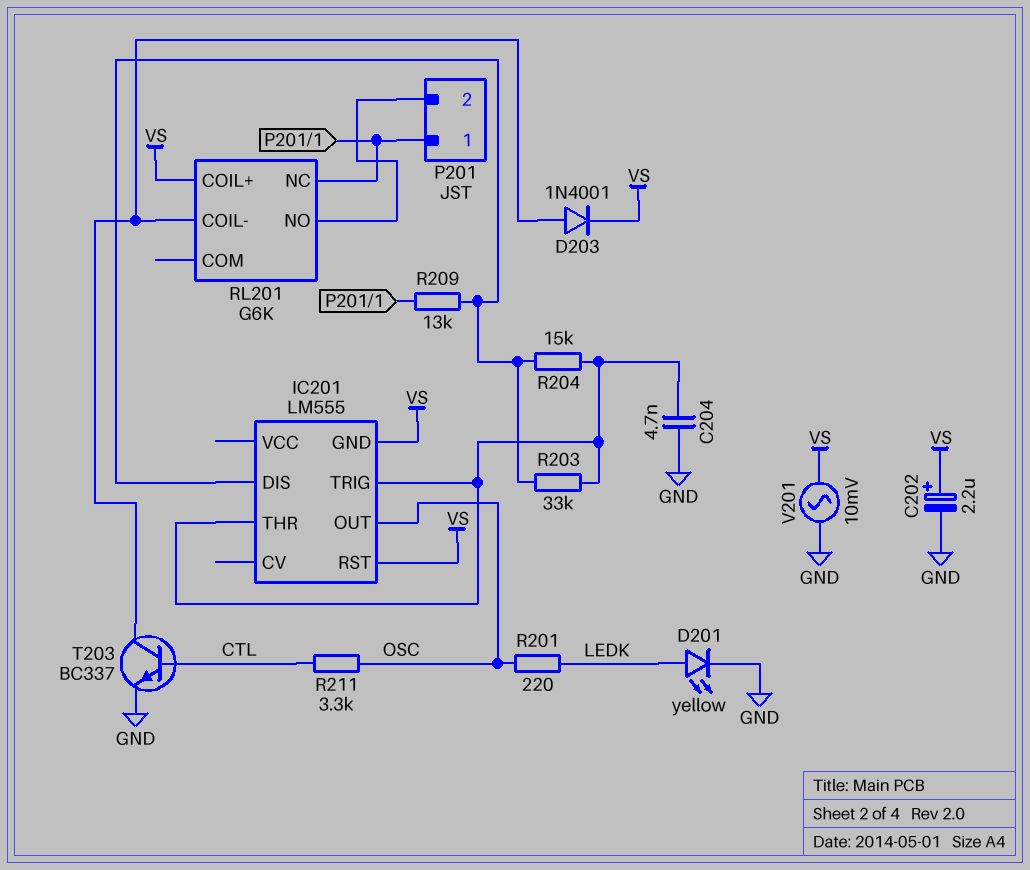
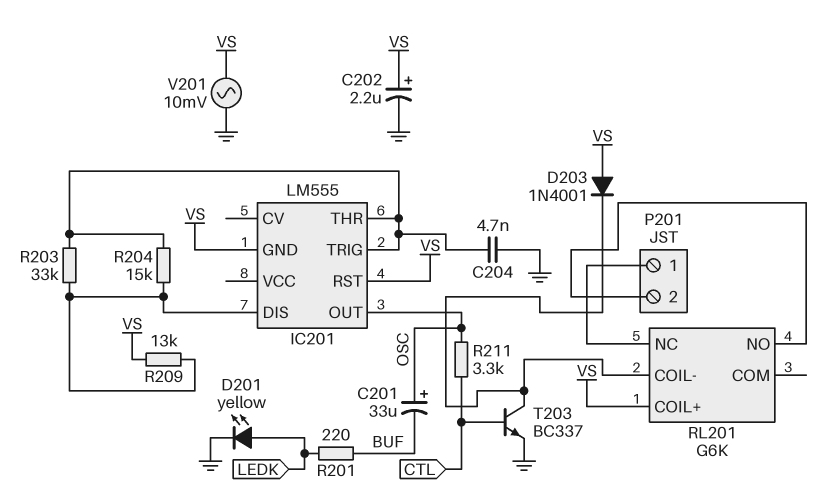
C201: none -> 33uF (plus OSC, minus BUF)
D203: diode 1N4001 (A RL201/COIL-, K VS) -> diode 1N4001 (A VS, K RL201/COIL-)
R201: 220 (LEDK, OSC) -> 220 (BUF, LEDK)
R209: 13k (IC201/DIS, P201/1) -> 13k (IC201/DIS, VS)

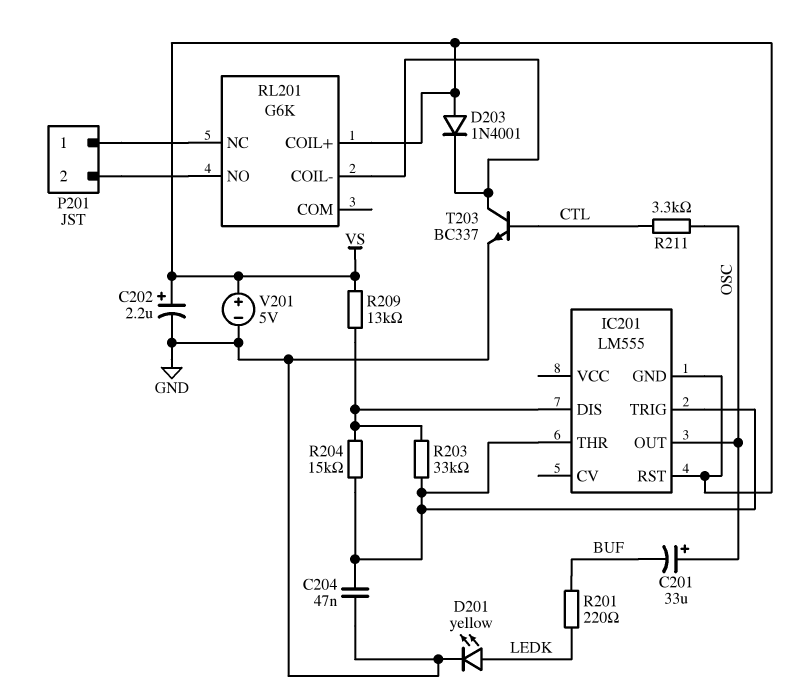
C204: 4.7nF (GND, IC201/THR) -> 47nF (GND, IC201/THR)
V201: AC 10mV (GND, VS) -> 5V (plus VS, minus GND)

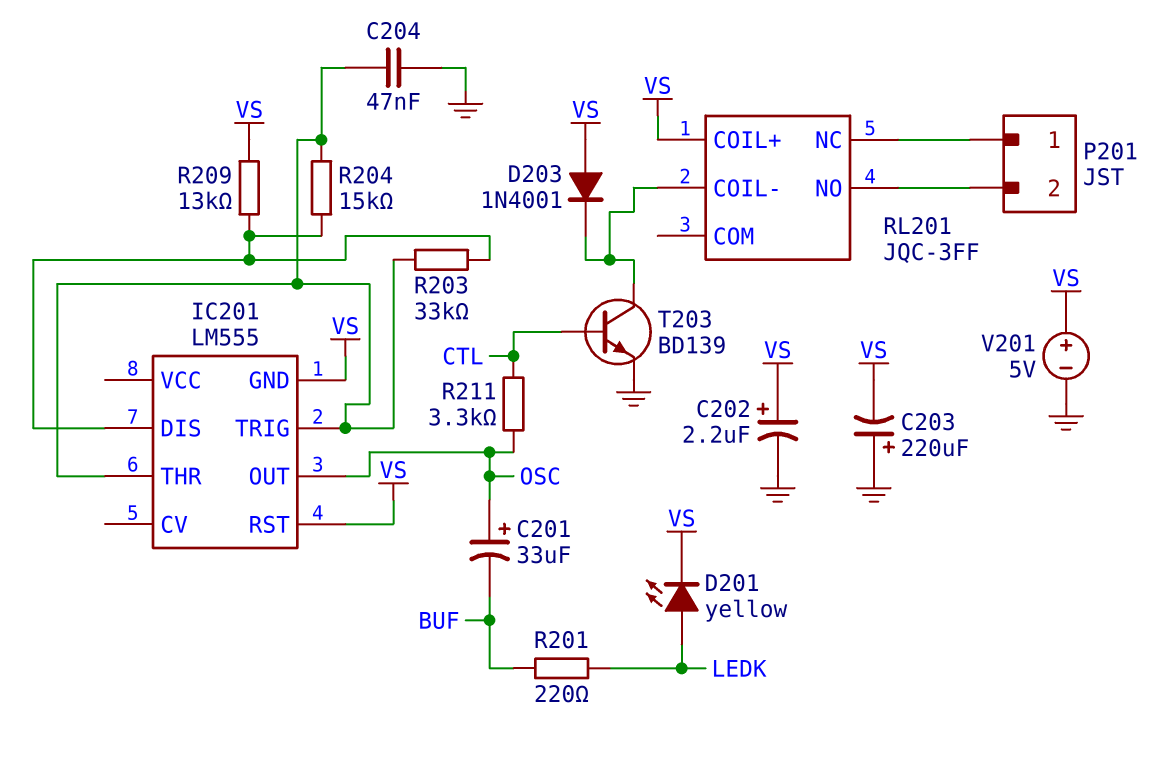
C203: none -> 220uF (plus GND, minus VS)
D201: LED yellow (A LEDK, K GND) -> LED yellow (A LEDK, K VS)
RL201: G6K -> JQC-3FF
T203: NPN BC337 (B CTL, C RL201/COIL-, E GND) -> NPN BD139 (B CTL, C RL201/COIL-, E GND)

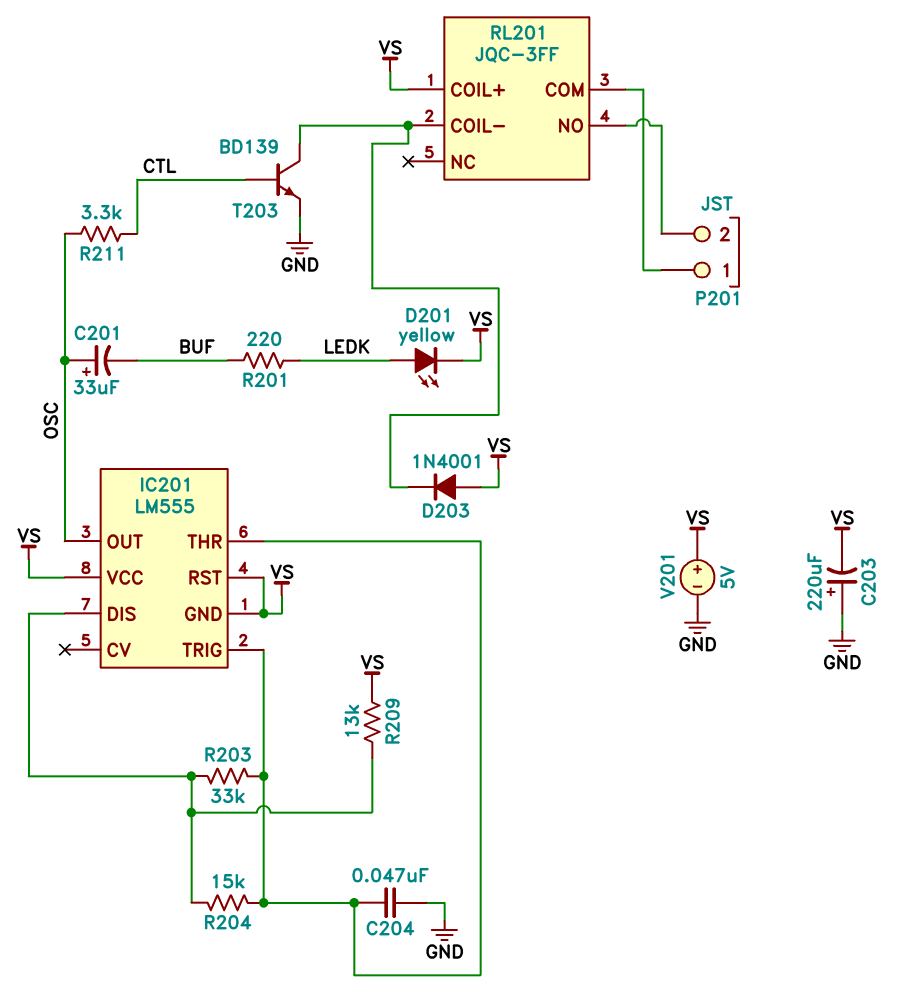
C202: 2.2uF (plus VS, minus GND) -> none
IC201 pin VCC: none -> VS
RL201 pin COM: none -> P201/1
RL201 pin NC: P201/1 -> none

